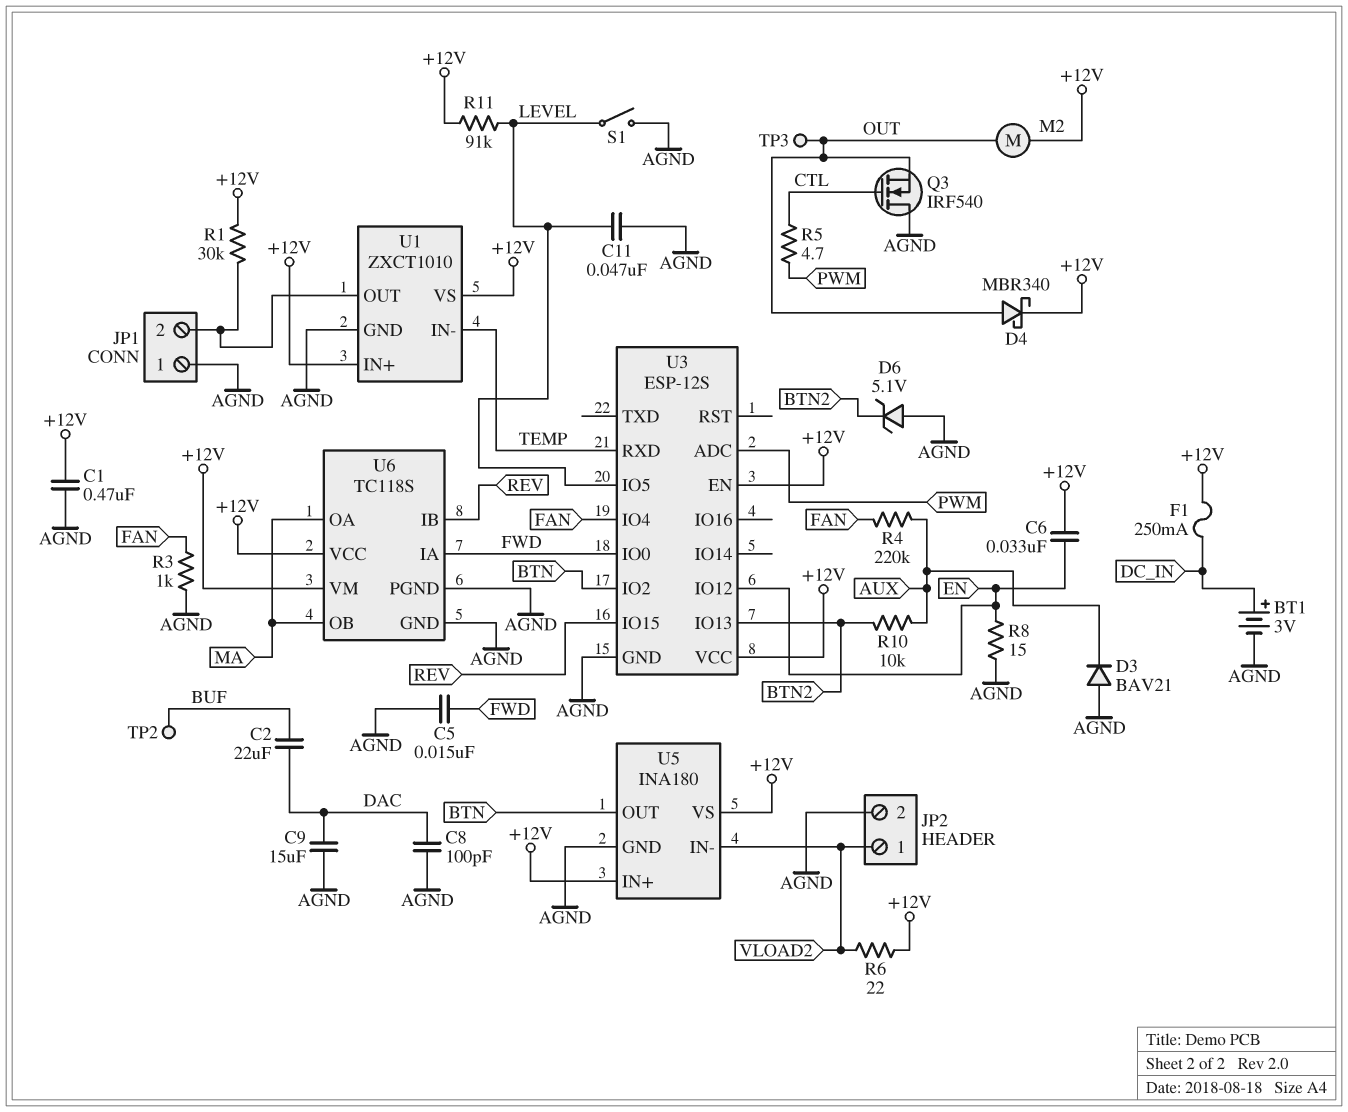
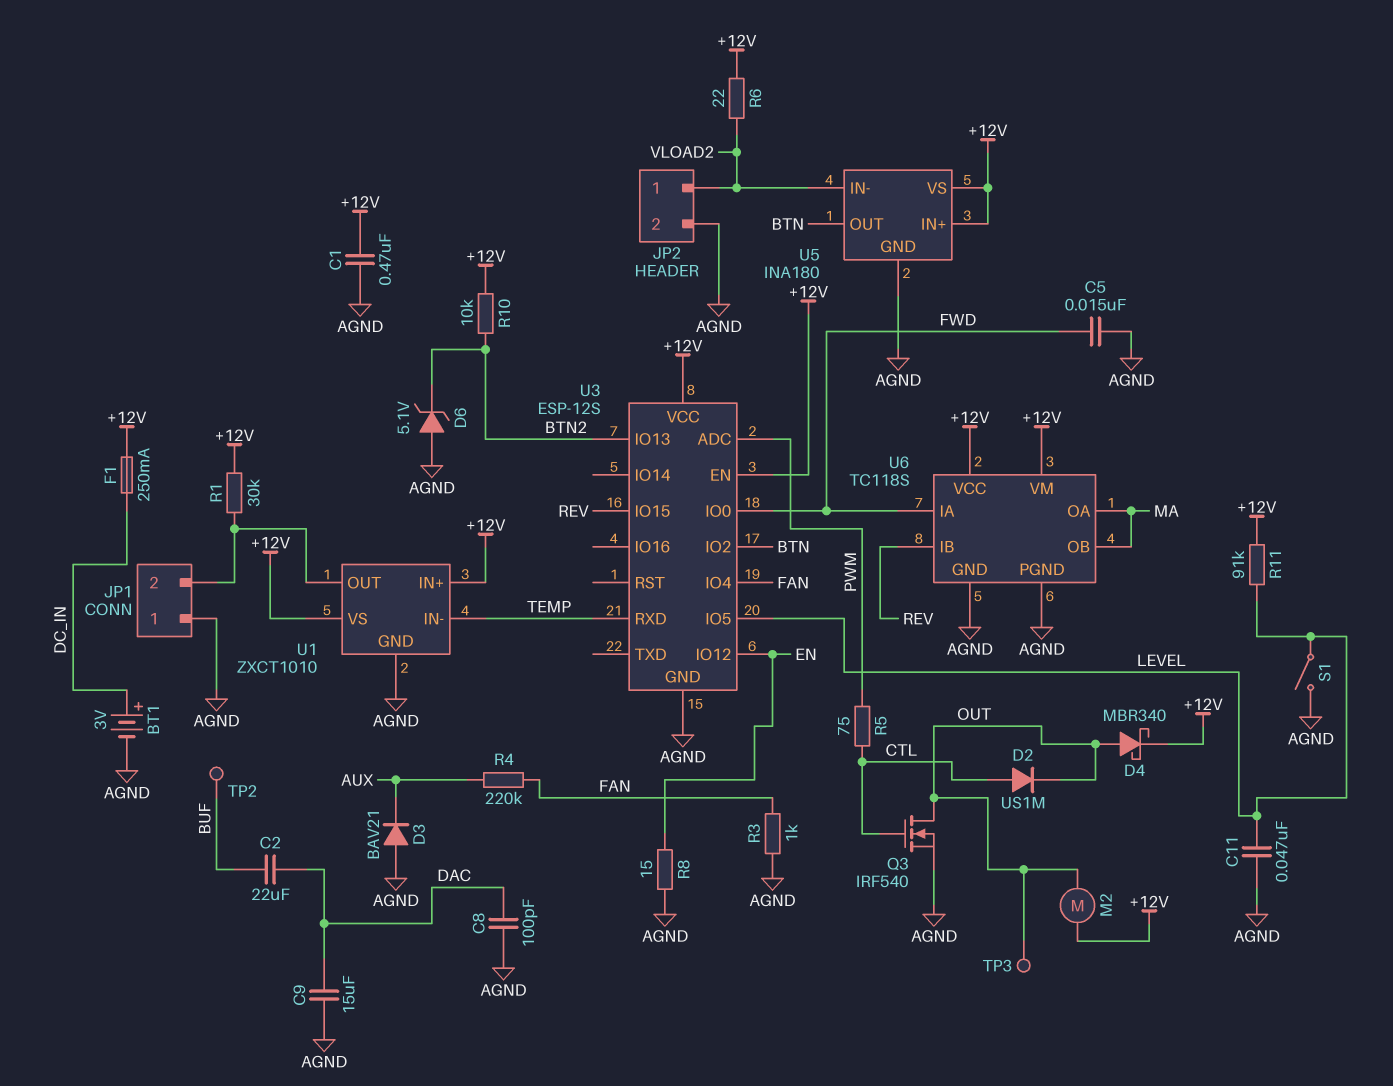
C6: 33nF (+12V, EN) -> none
D2: none -> diode US1M (A CTL, K OUT)
Q3: NMOS IRF540 (G CTL, D AGND, S OUT) -> NMOS IRF540 (G CTL, D OUT, S AGND)
R5: 4.7 (CTL, PWM) -> 75 (CTL, PWM)
R10: 10k (AUX, BTN2) -> 10k (+12V, BTN2)

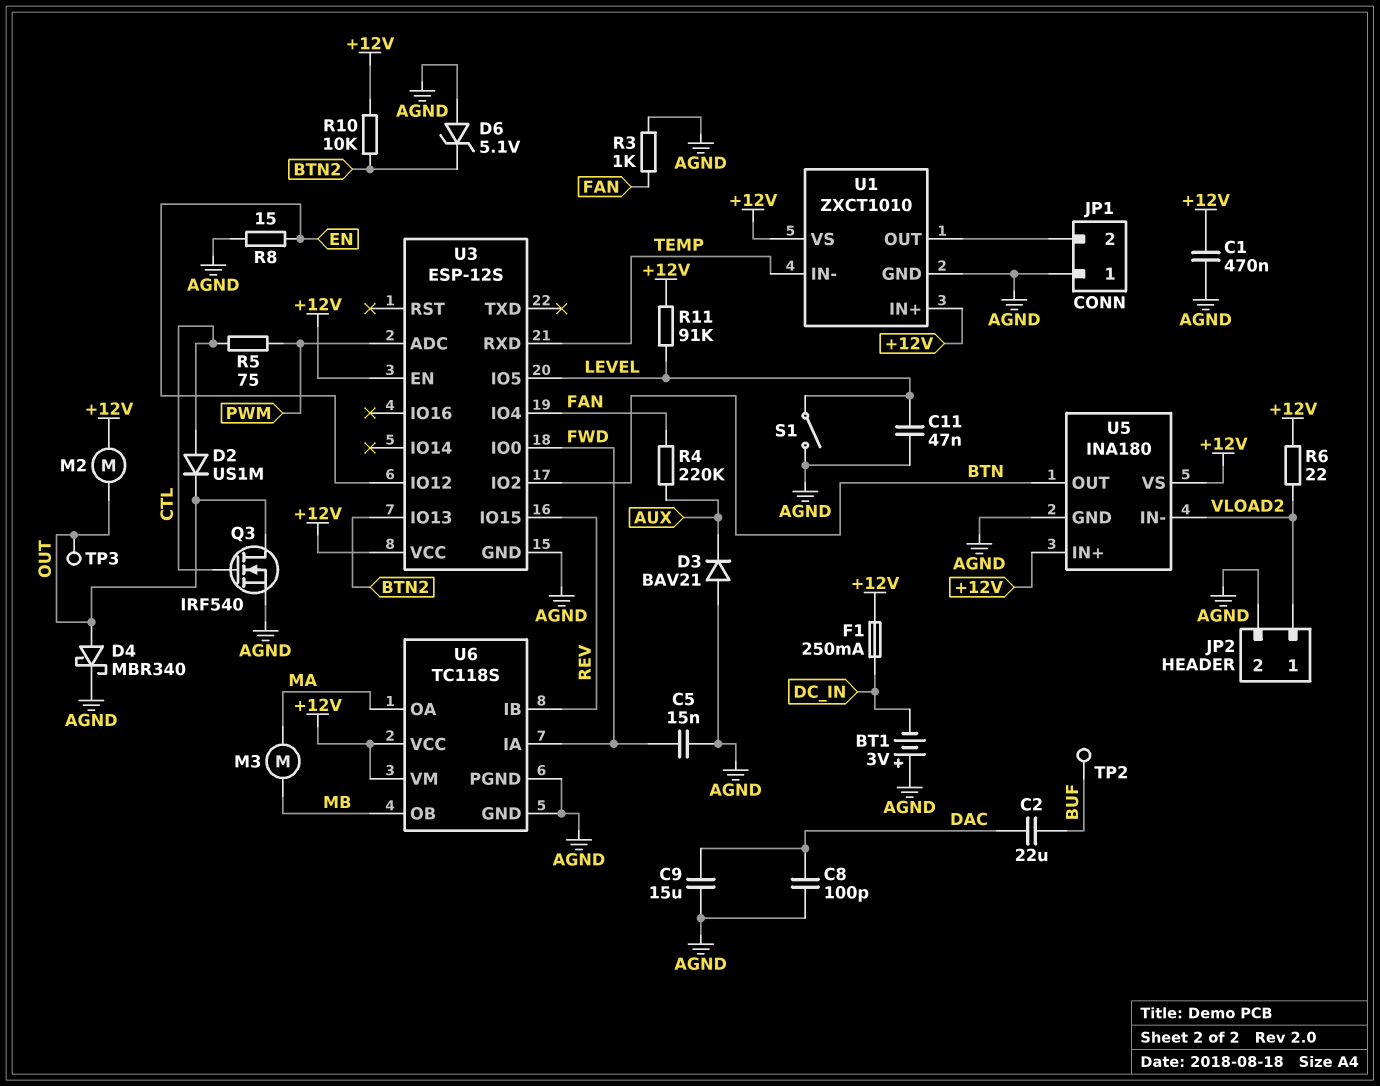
BT1: 3V (plus DC_IN, minus AGND) -> 3V (plus AGND, minus DC_IN)
D4: schottky MBR340 (A OUT, K +12V) -> schottky MBR340 (A OUT, K AGND)
M3: none -> motor (MA, MB)
R1: 30k (+12V, JP1/2) -> none
U6 pin OB: MA -> MB

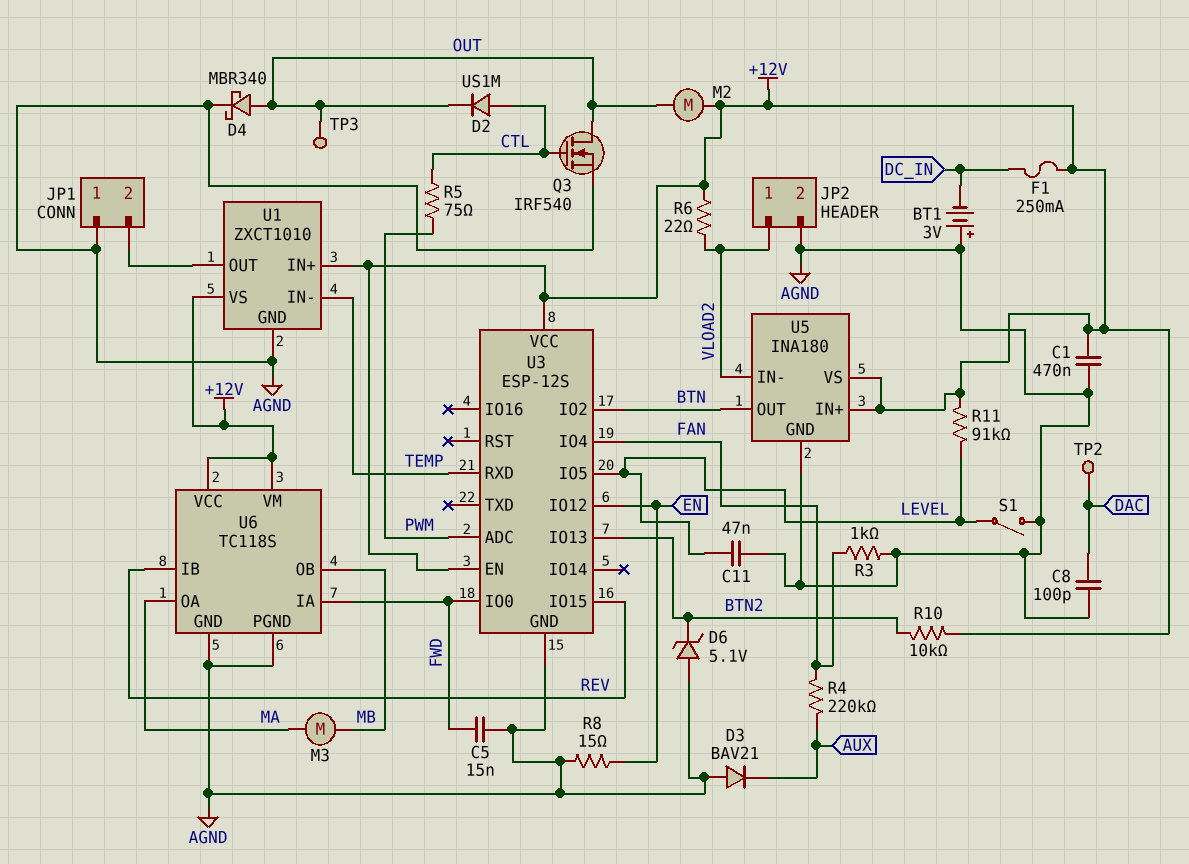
C2: 22uF (BUF, DAC) -> none
C9: 15uF (AGND, DAC) -> none
TP2: test point (BUF) -> test point (DAC)

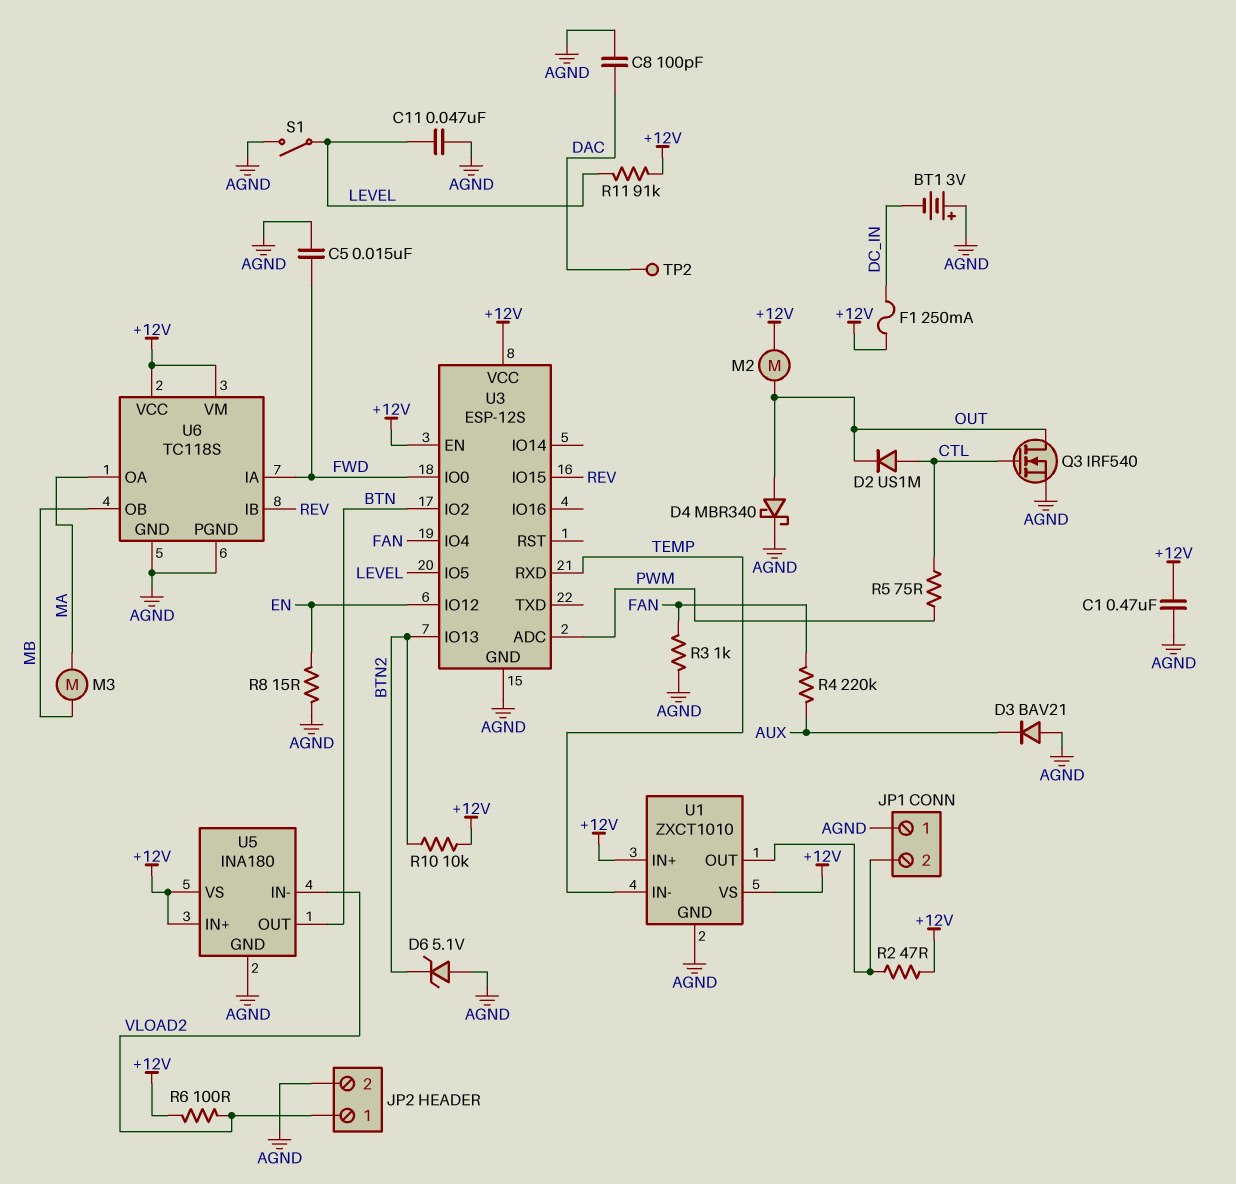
R2: none -> 47 (+12V, JP1/2)
R6: 22 (+12V, VLOAD2) -> 100 (+12V, VLOAD2)
TP3: test point (OUT) -> none

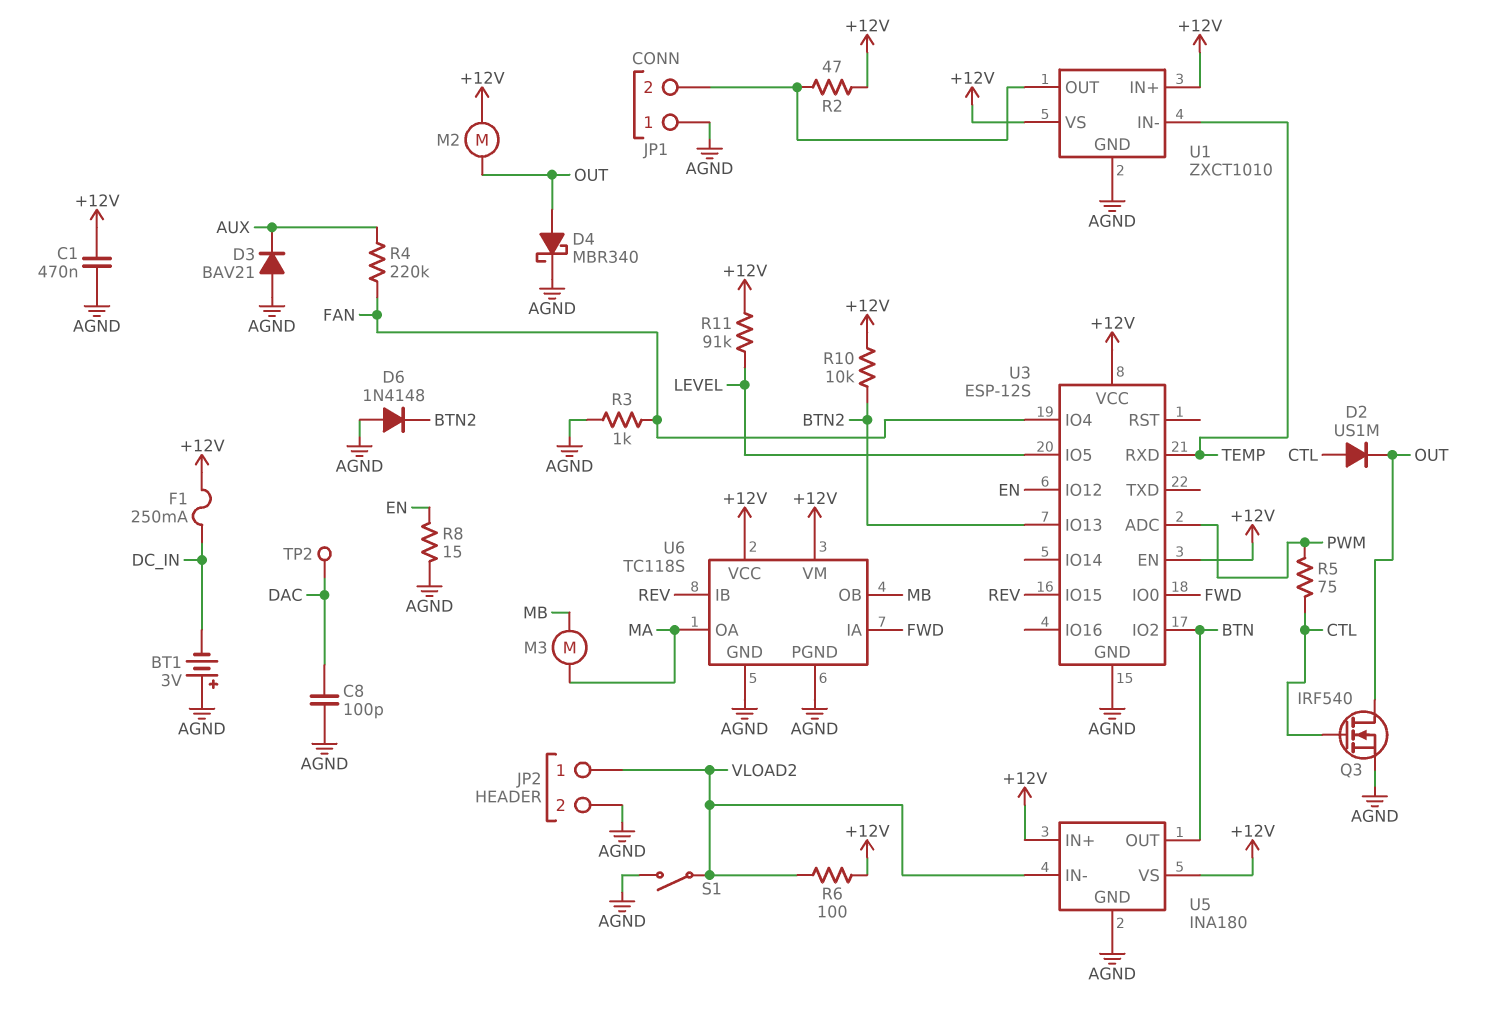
C5: 15nF (AGND, FWD) -> none
C11: 47nF (AGND, LEVEL) -> none
D6: zener 5.1V (A AGND, K BTN2) -> diode 1N4148 (A AGND, K BTN2)
S1: switch (AGND, LEVEL) -> switch (AGND, VLOAD2)

